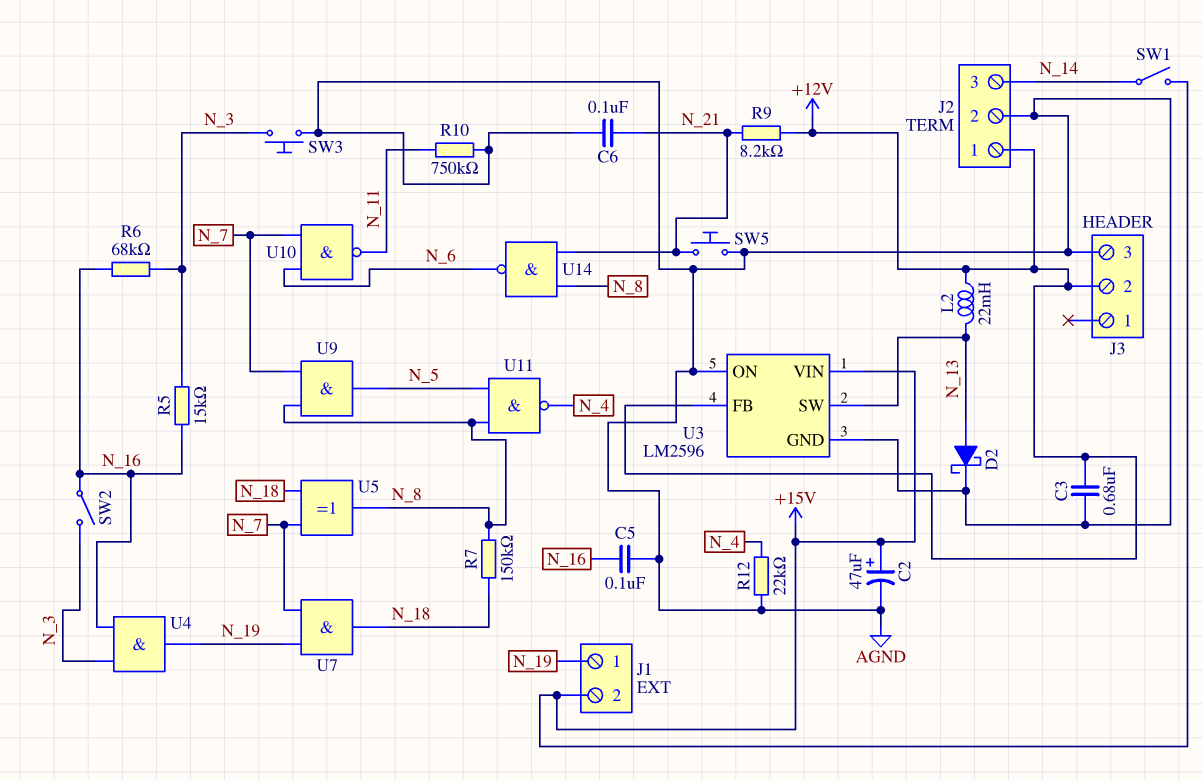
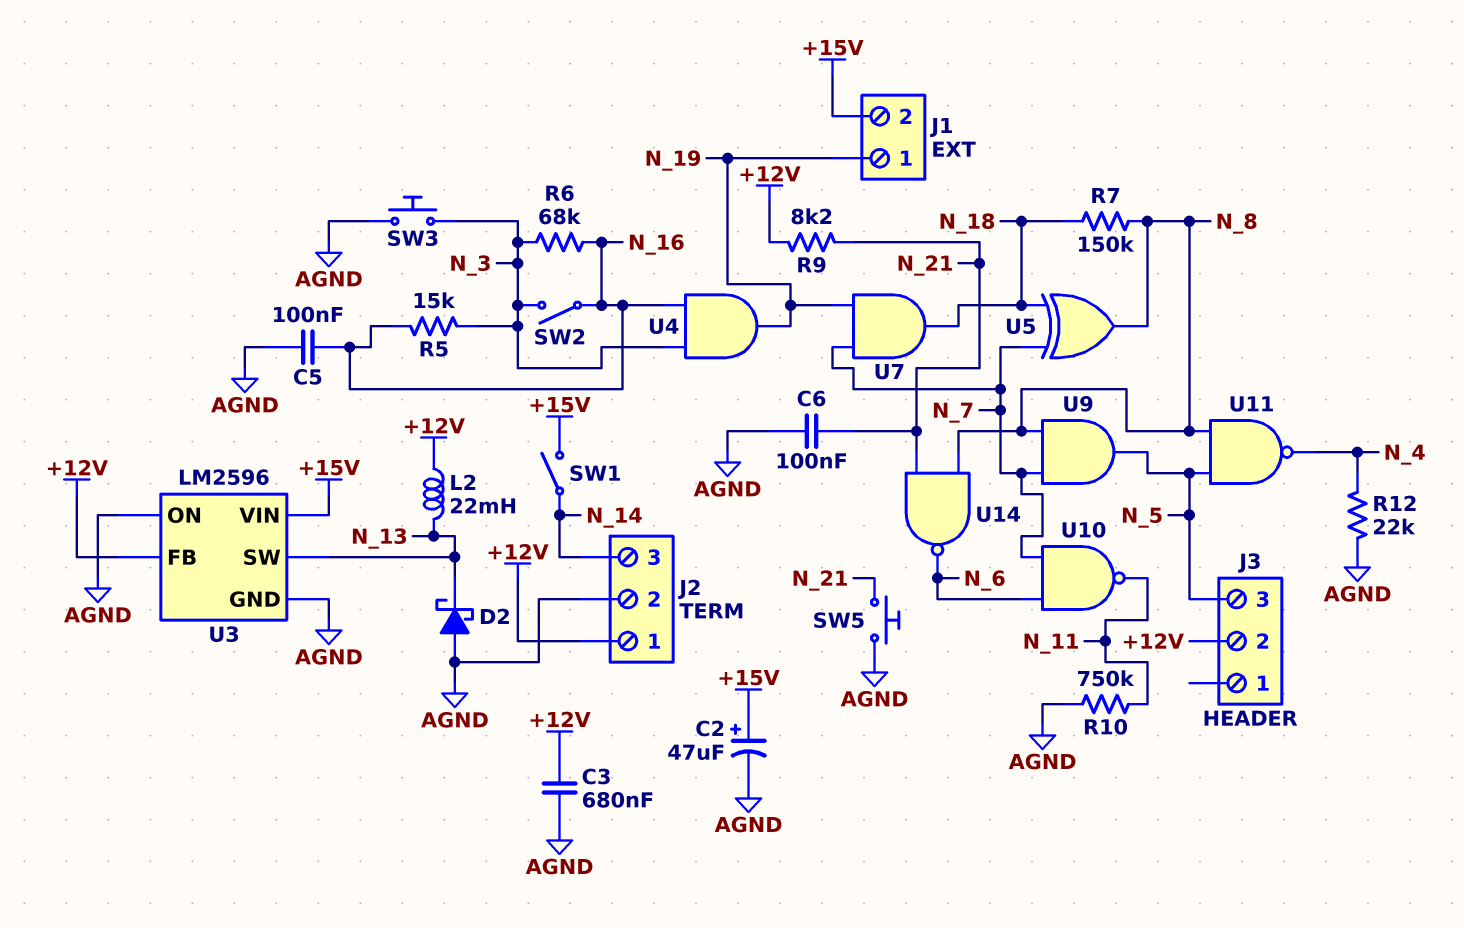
D2: schottky (A N_13, K AGND) -> schottky (A AGND, K N_13)
J3 pin 3: AGND -> N_5

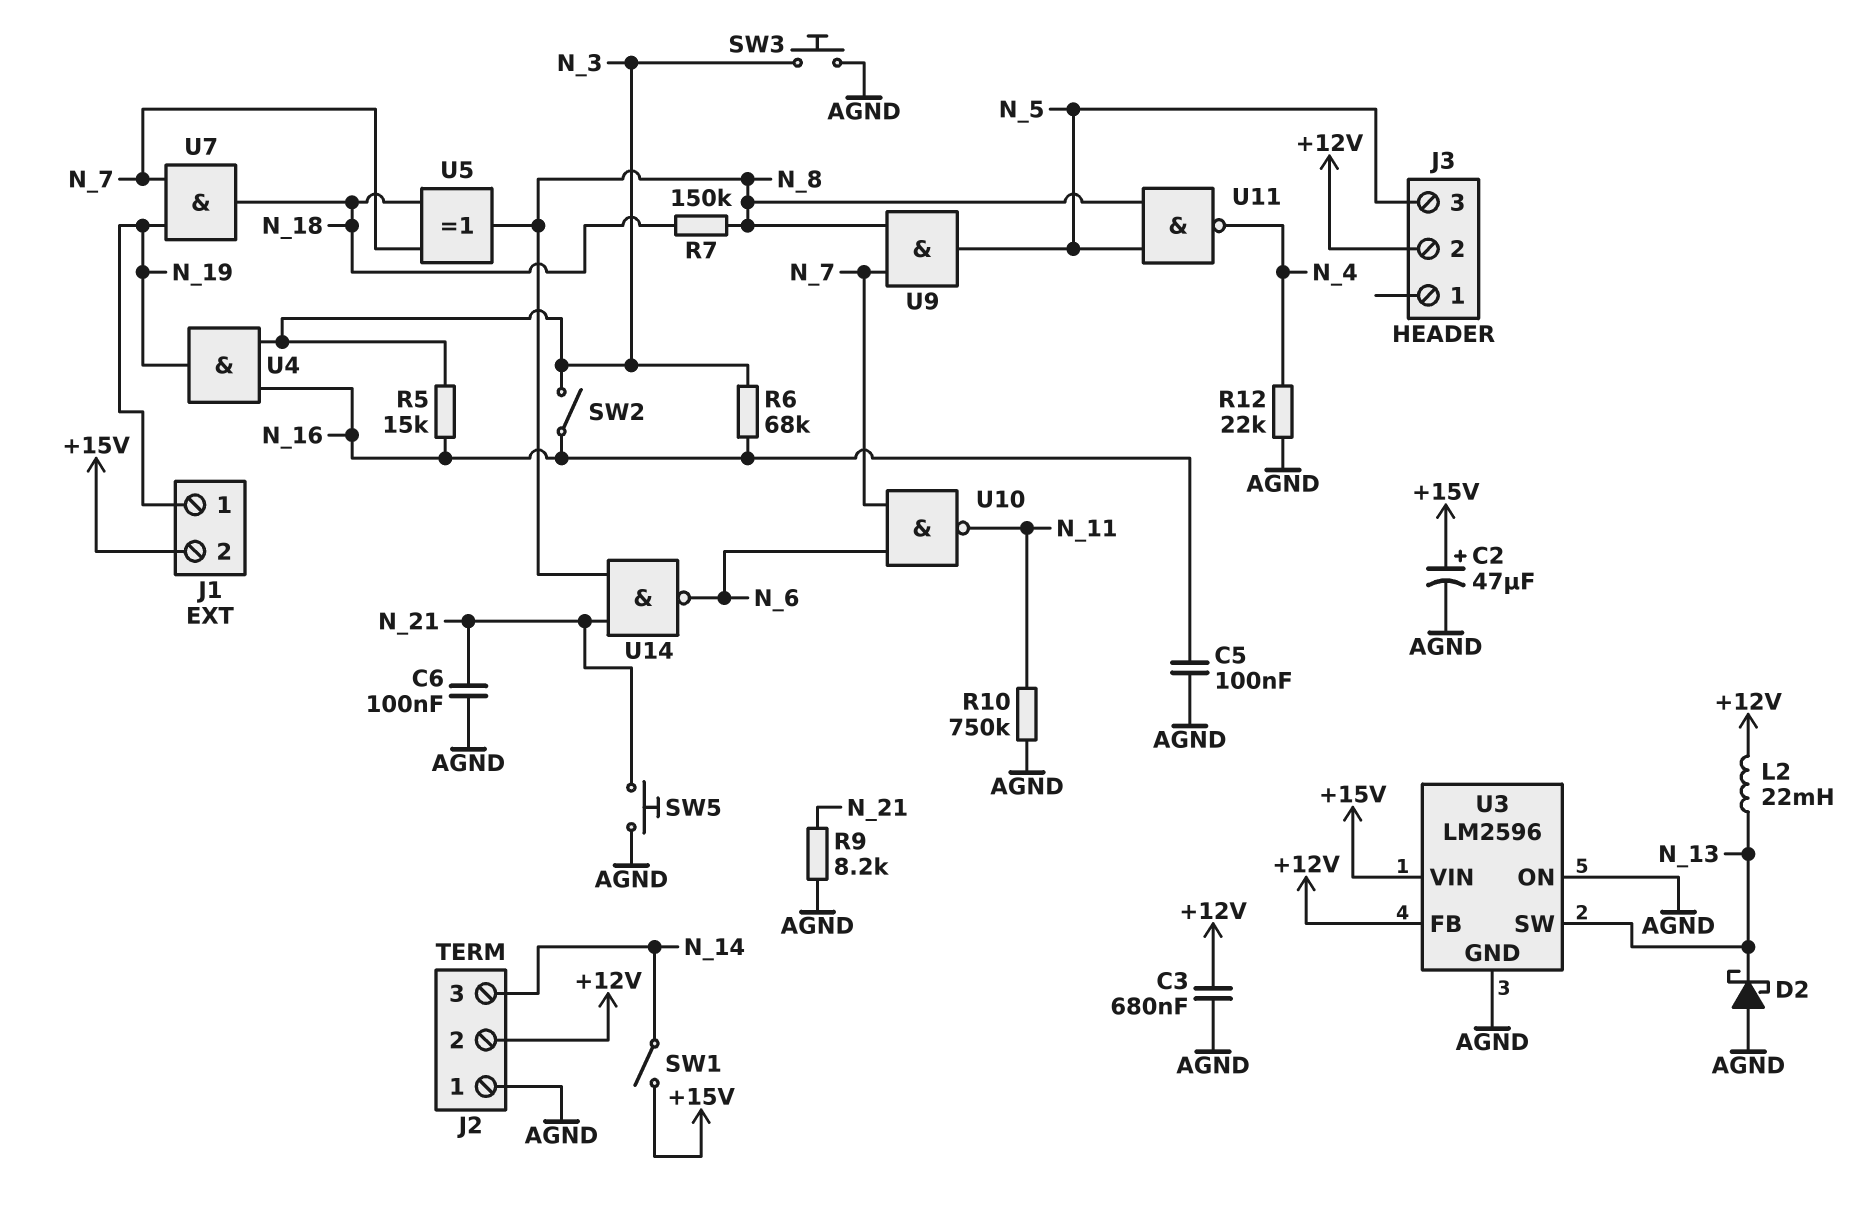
J2 pin 1: +12V -> AGND
J2 pin 2: AGND -> +12V
R9: 8.2k (+12V, N_21) -> 8.2k (AGND, N_21)

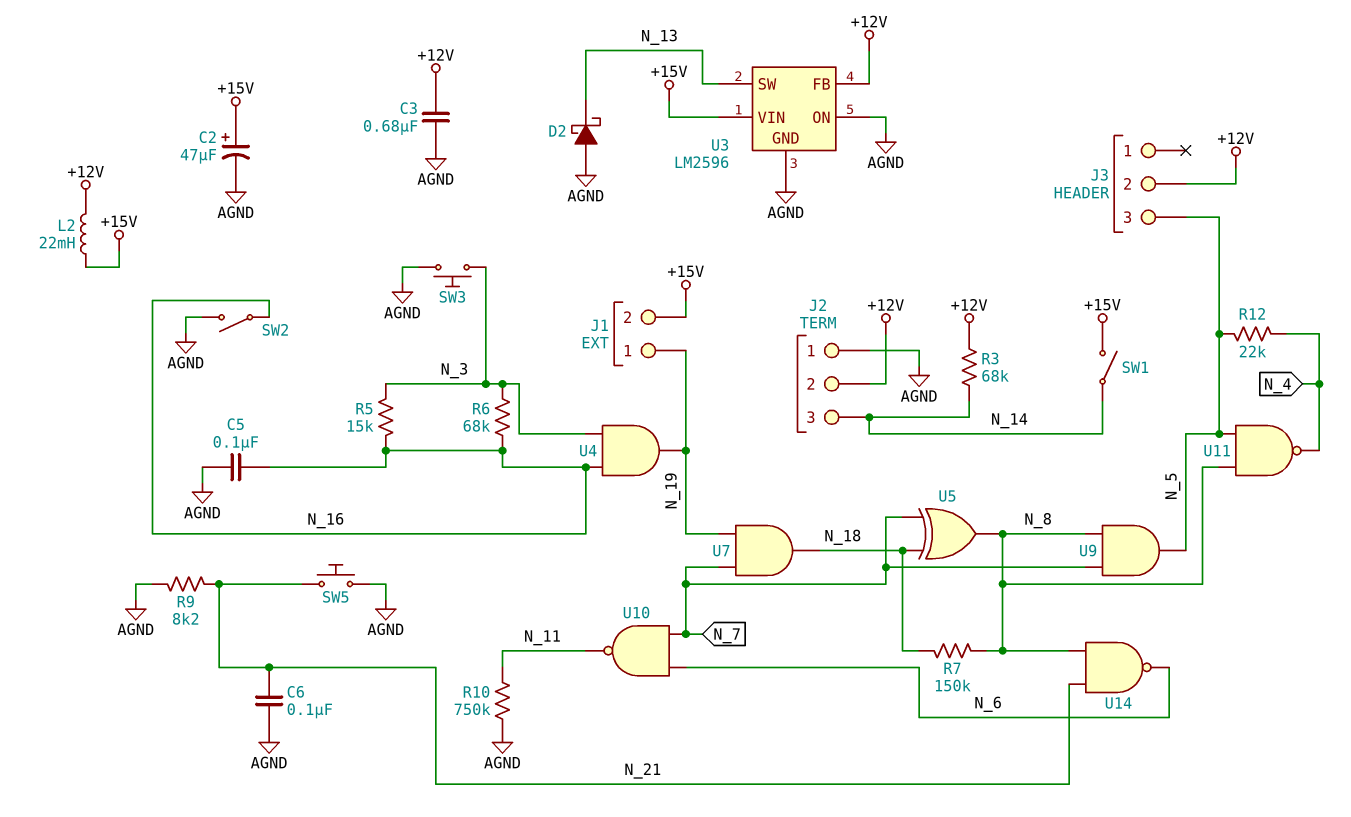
L2: 22mH (+12V, N_13) -> 22mH (+12V, +15V)
R3: none -> 68k (+12V, N_14)
R12: 22k (AGND, N_4) -> 22k (N_4, N_5)
SW2: switch (N_3, N_16) -> switch (AGND, N_16)

